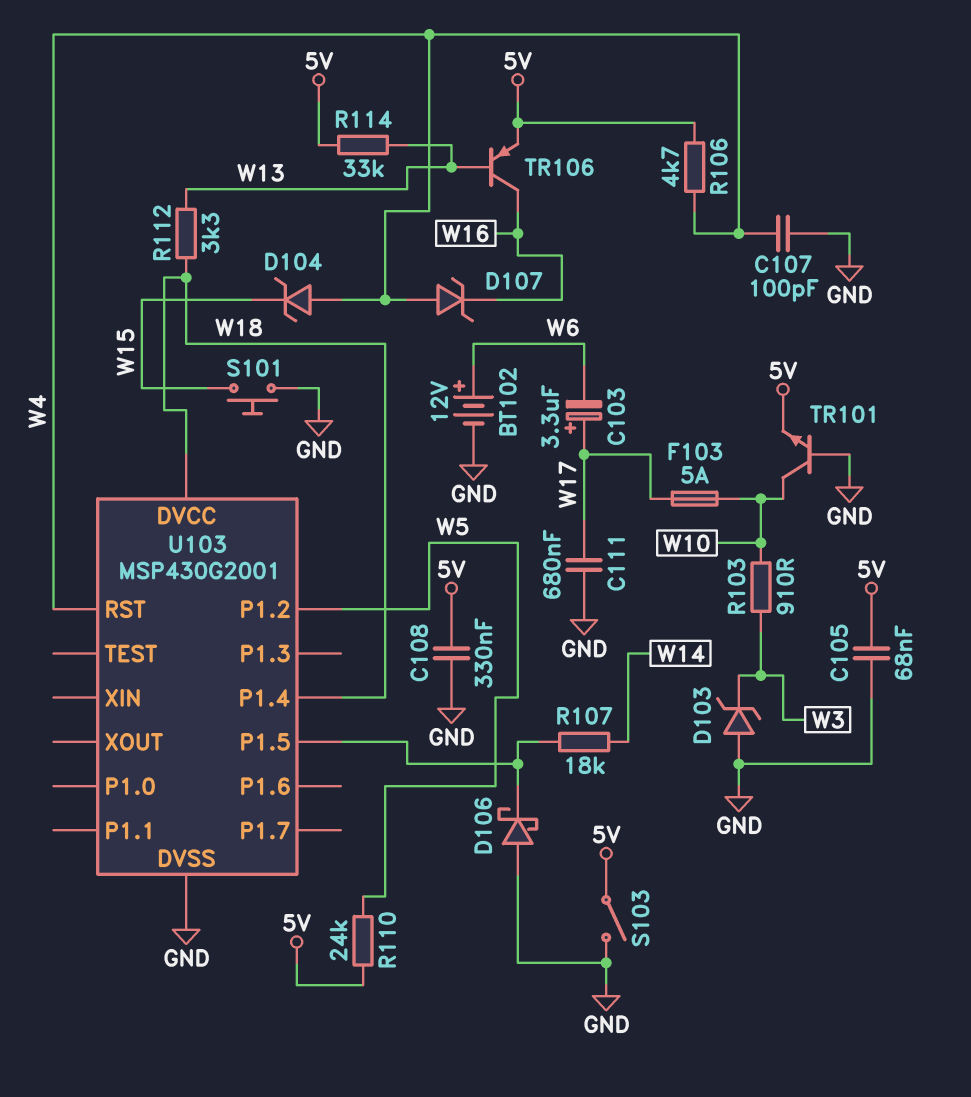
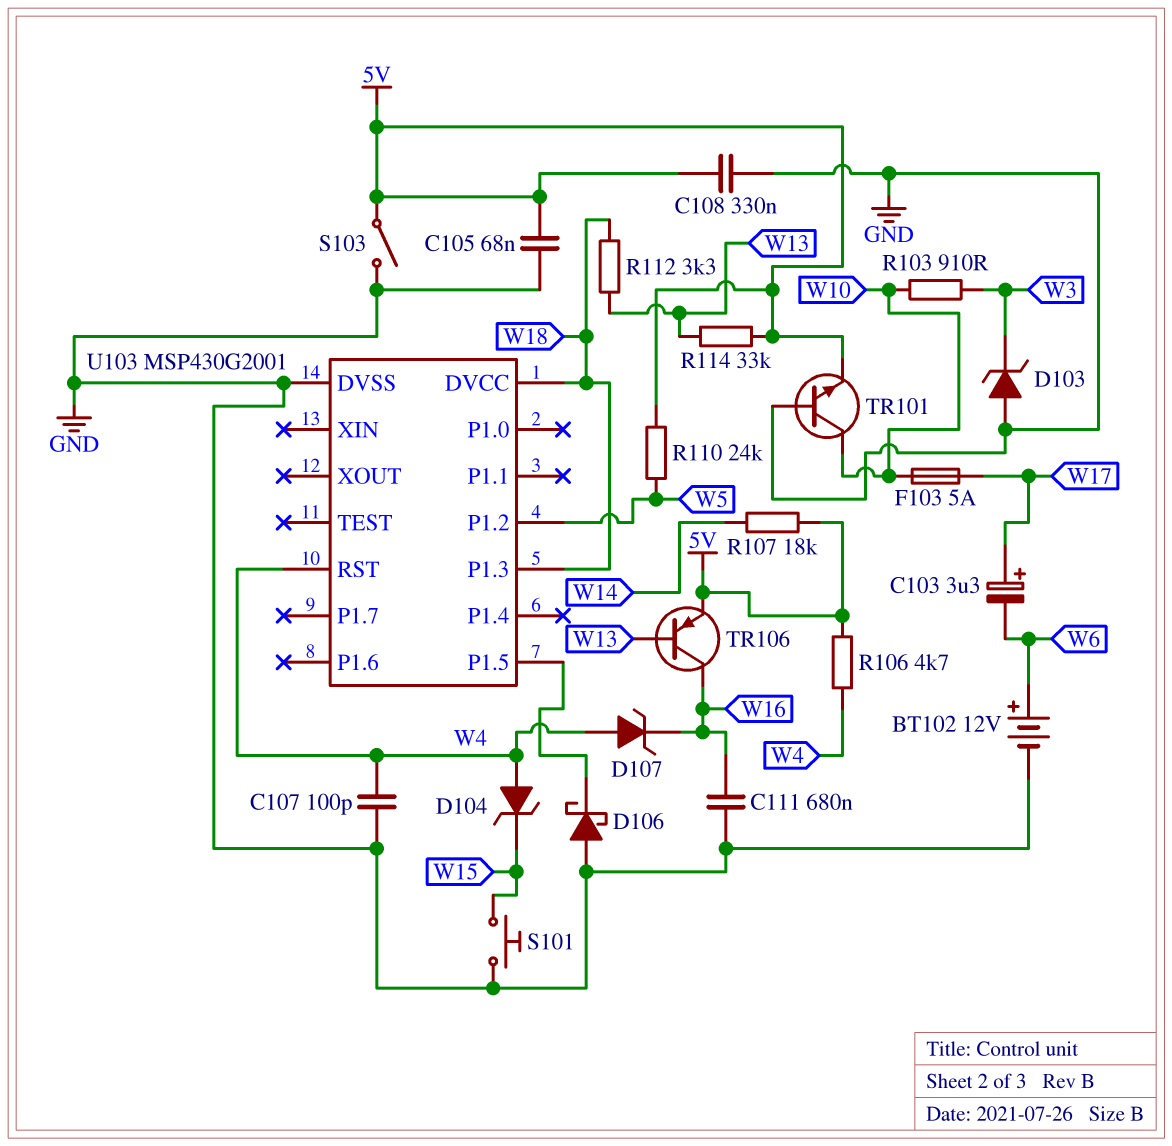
C111: 680nF (GND, W17) -> 680nF (GND, W16)
R107: 18k (U103/P1.5, W14) -> 18k (5V, W14)
U103 pin P1.3: none -> W18
U103 pin P1.4: W18 -> none

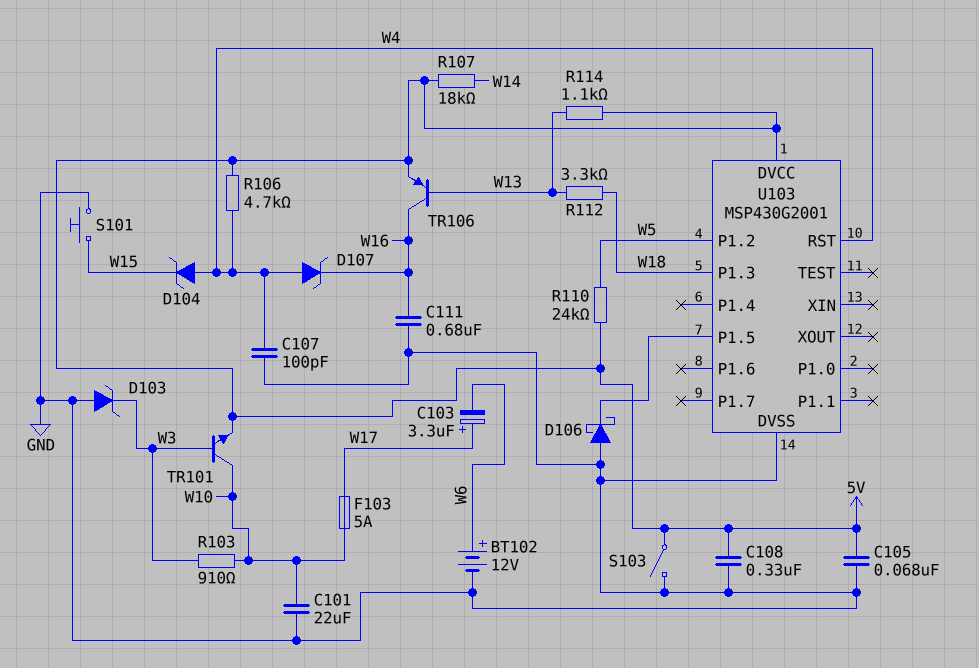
C101: none -> 22uF (GND, W10)
R114: 33k (5V, W13) -> 1.1k (5V, W13)
TR101: NPN (B GND, C W10, E 5V) -> NPN (B W3, C W10, E 5V)
U103 pin DVCC: W18 -> 5V

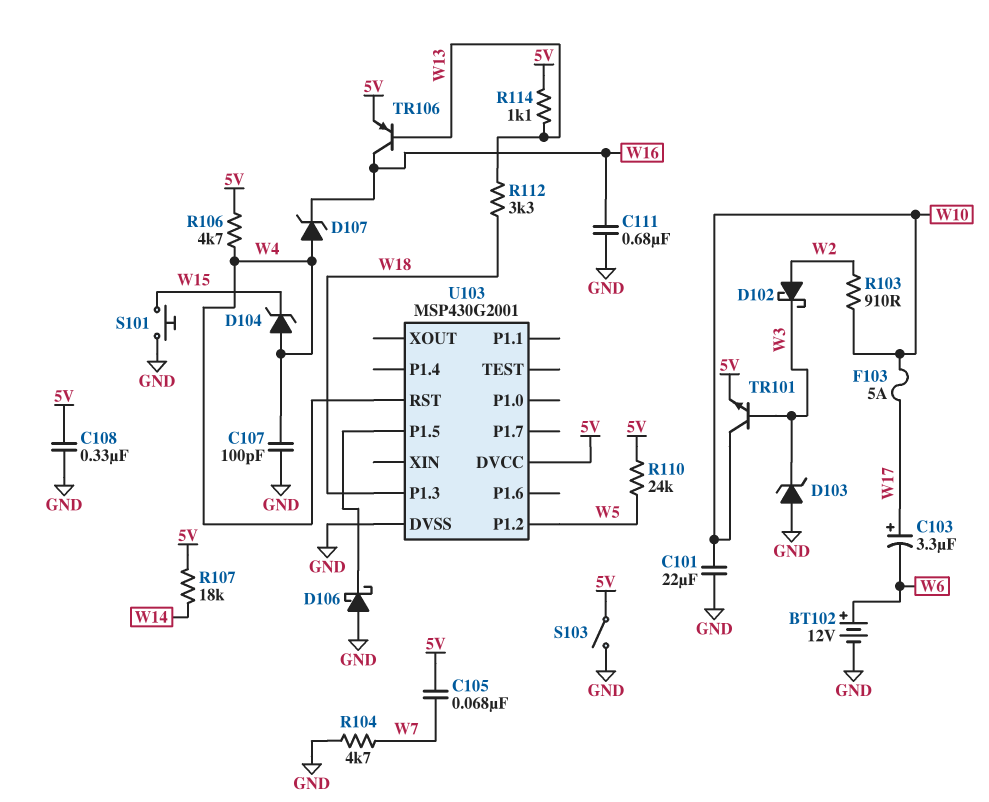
C105: 68nF (5V, GND) -> 68nF (5V, W7)
D102: none -> schottky (A W2, K W3)
R103: 910 (W3, W10) -> 910 (W2, W10)
R104: none -> 4.7k (GND, W7)

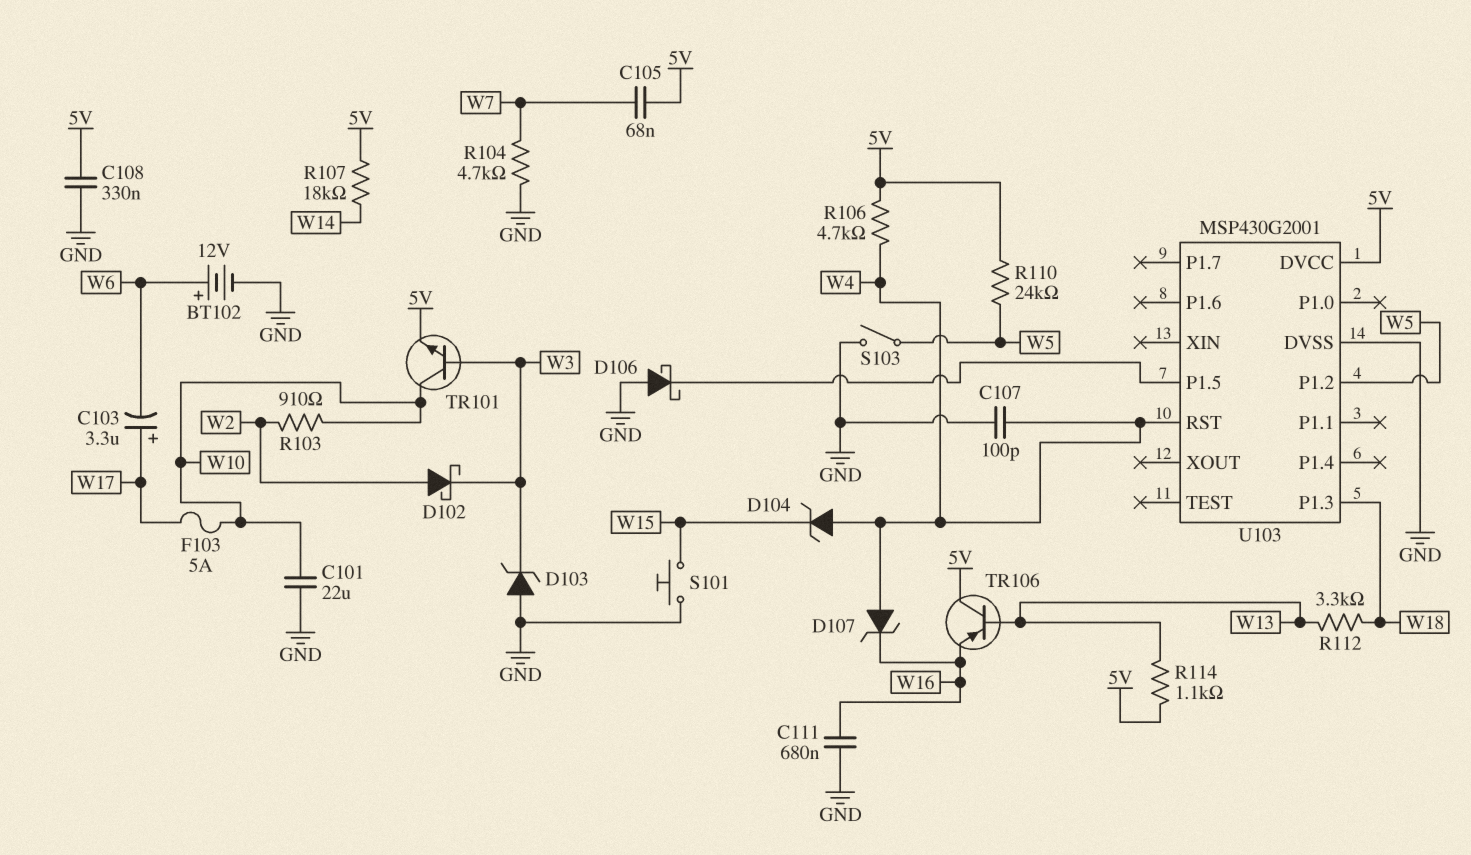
S103: switch (5V, GND) -> switch (GND, W5)
TR106: PNP (B W13, C W16, E 5V) -> PNP (B W13, C 5V, E W16)

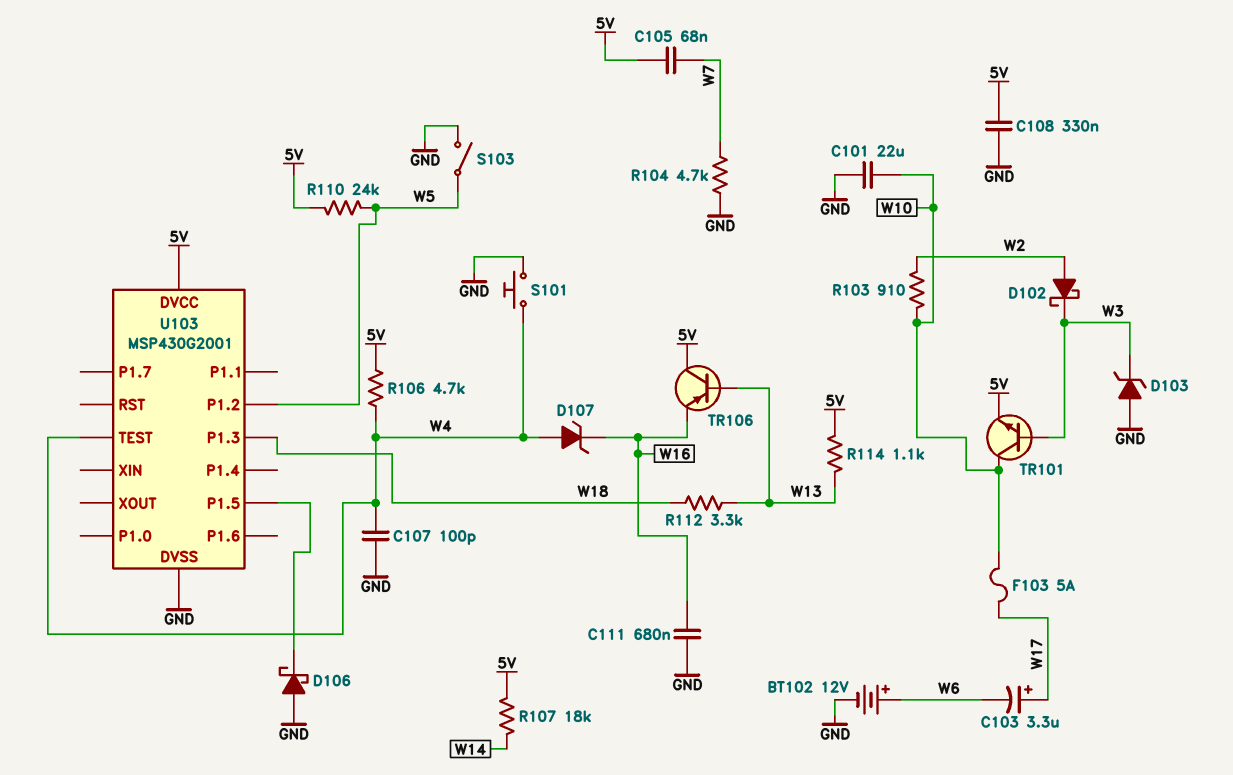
D104: zener (A W4, K W15) -> none
S101: button (GND, W15) -> button (GND, W4)
U103 pin RST: W4 -> none
U103 pin TEST: none -> W4

